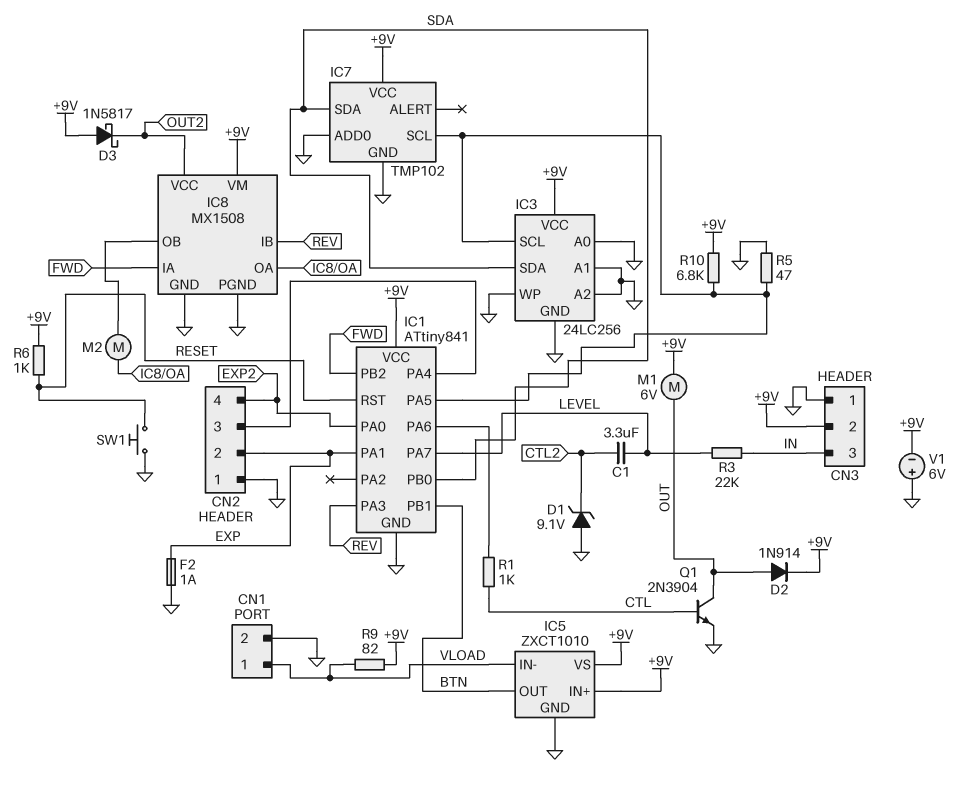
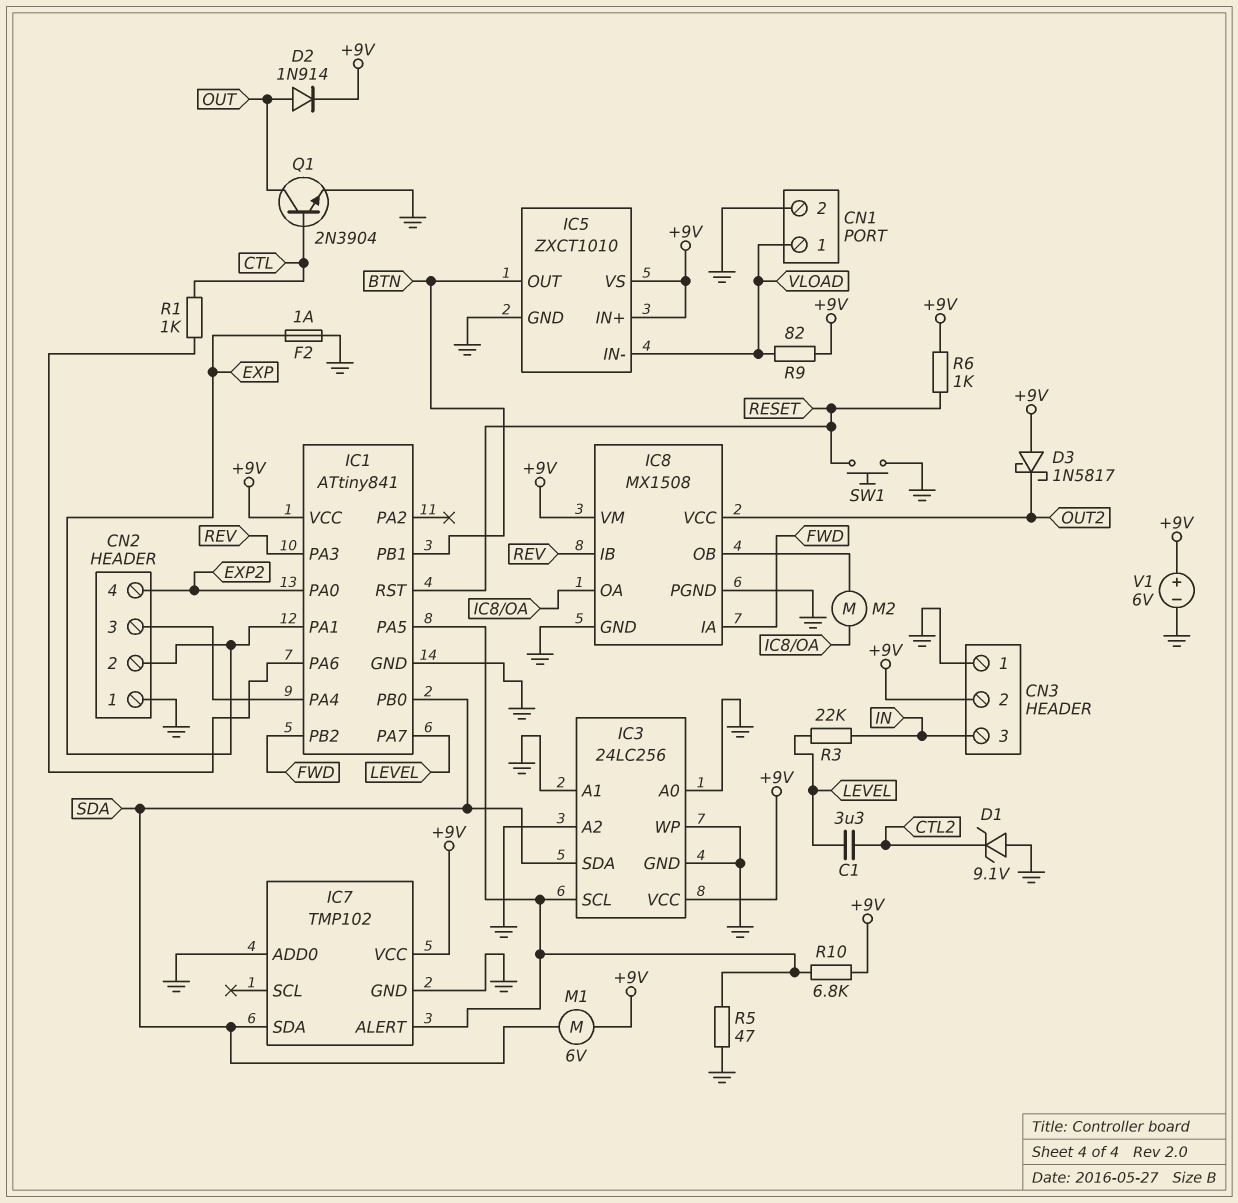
IC7 pin ALERT: none -> IC1/PA5
IC7 pin SCL: IC1/PA5 -> none
M1: motor 6V (+9V, OUT) -> motor 6V (+9V, SDA)
V1: 6V (plus GND, minus +9V) -> 6V (plus +9V, minus GND)

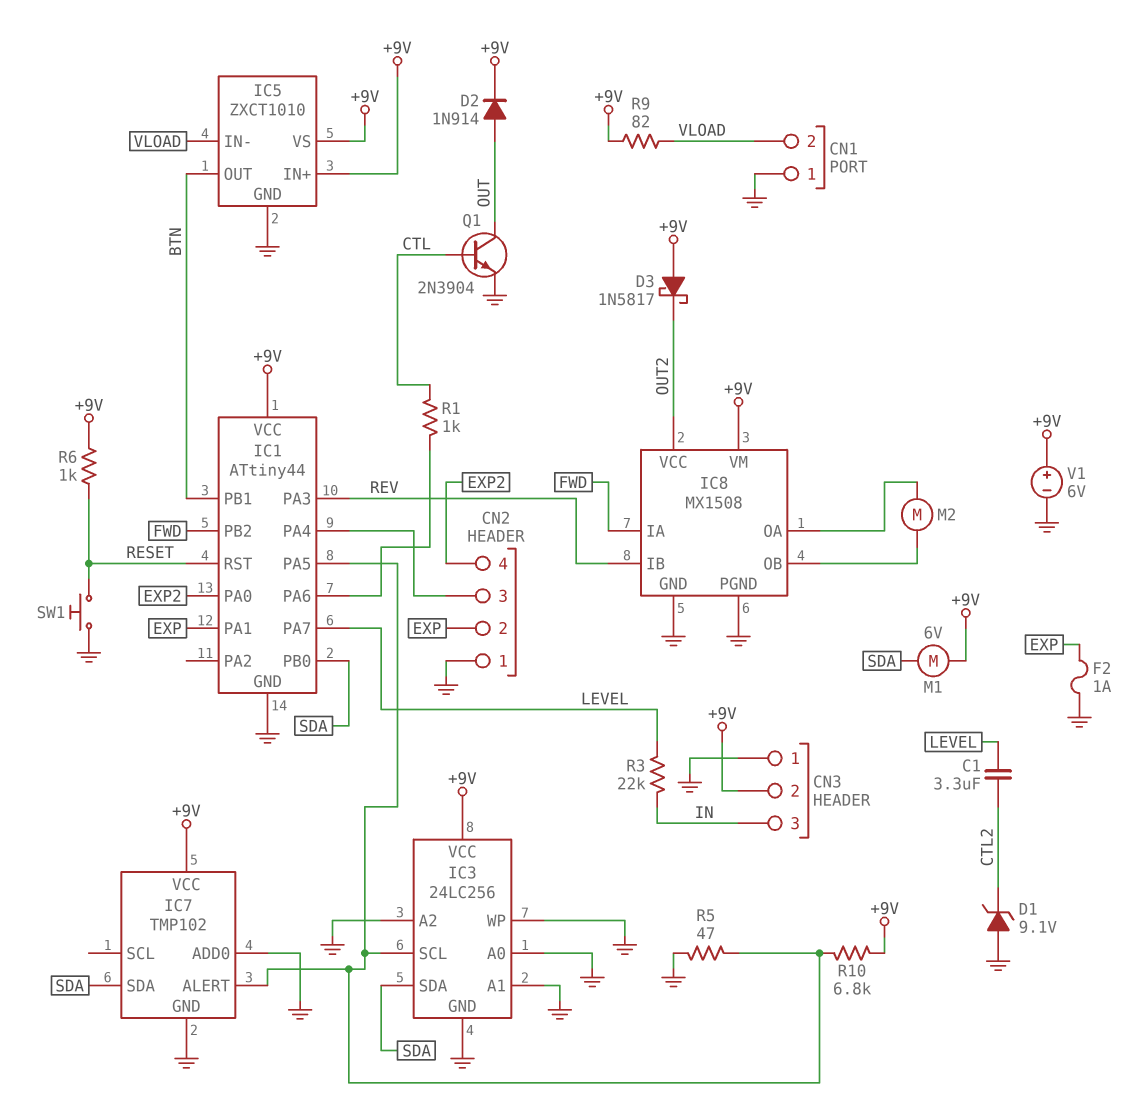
CN1 pin 1: VLOAD -> GND
CN1 pin 2: GND -> VLOAD
IC1: ATtiny841 -> ATtiny44

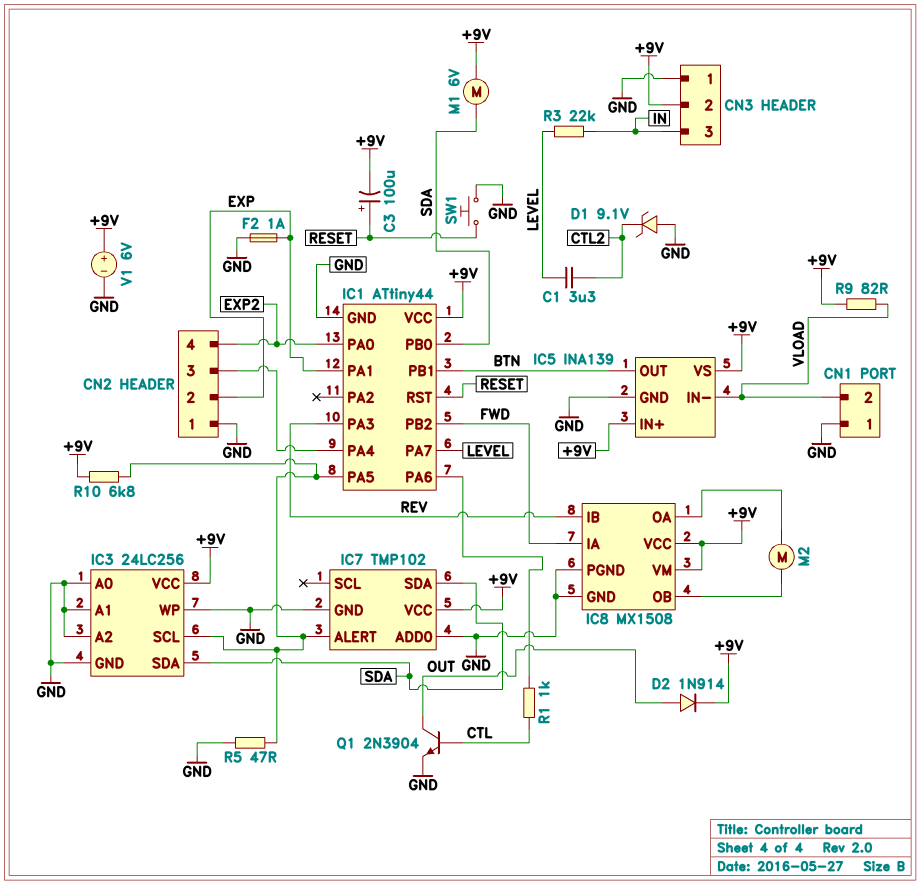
C3: none -> 100uF (plus RESET, minus +9V)
D3: schottky 1N5817 (A +9V, K OUT2) -> none
IC5: ZXCT1010 -> INA139
IC8 pin VCC: OUT2 -> +9V
R6: 1k (+9V, RESET) -> none

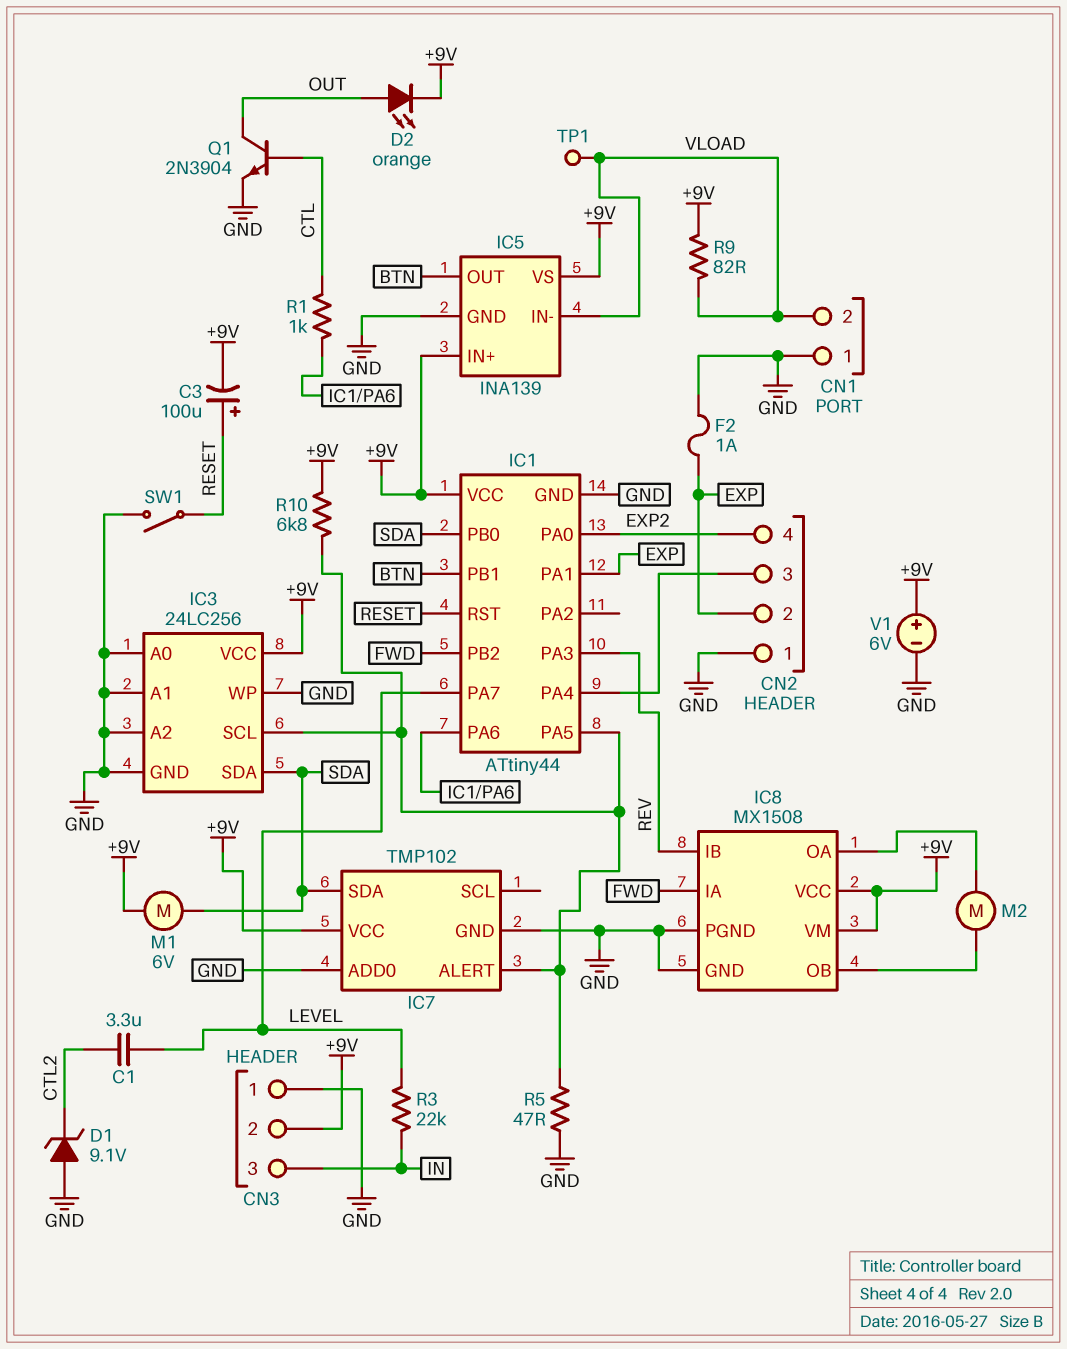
D2: diode 1N914 (A OUT, K +9V) -> LED orange (A OUT, K +9V)
SW1: button (GND, RESET) -> switch (GND, RESET)
TP1: none -> test point (VLOAD)

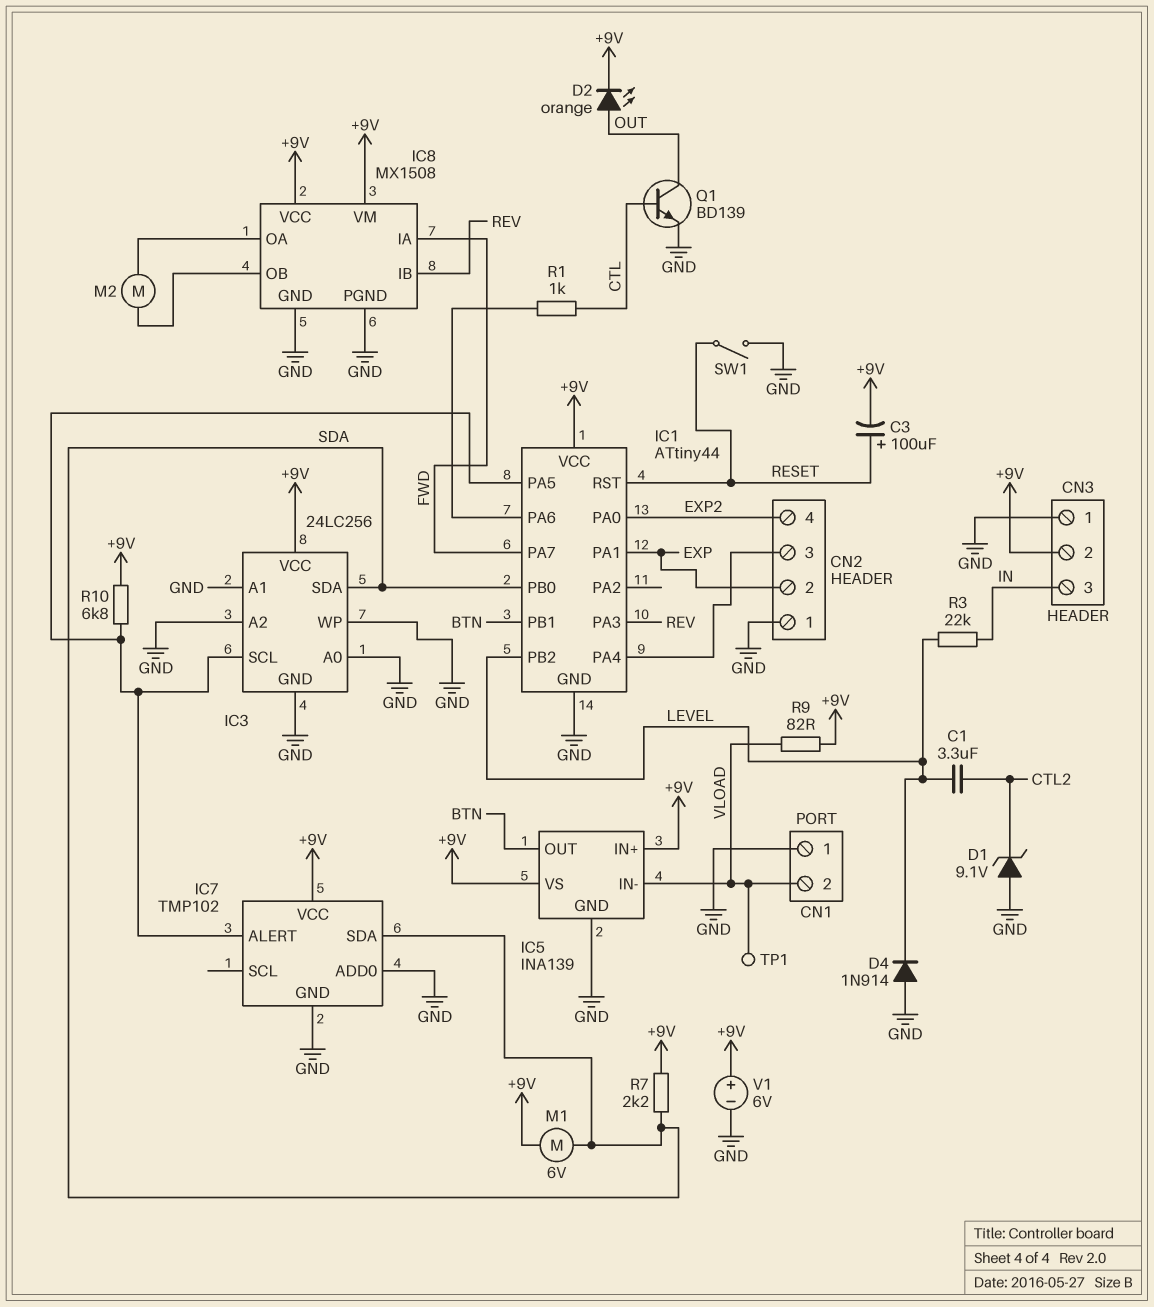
D4: none -> diode 1N914 (A GND, K LEVEL)
F2: 1A (EXP, GND) -> none
IC1 pin PA7: LEVEL -> FWD
IC1 pin PB2: FWD -> LEVEL
Q1: NPN 2N3904 (B CTL, C OUT, E GND) -> NPN BD139 (B CTL, C OUT, E GND)
R5: 47 (GND, IC1/PA5) -> none
R7: none -> 2.2k (+9V, SDA)

